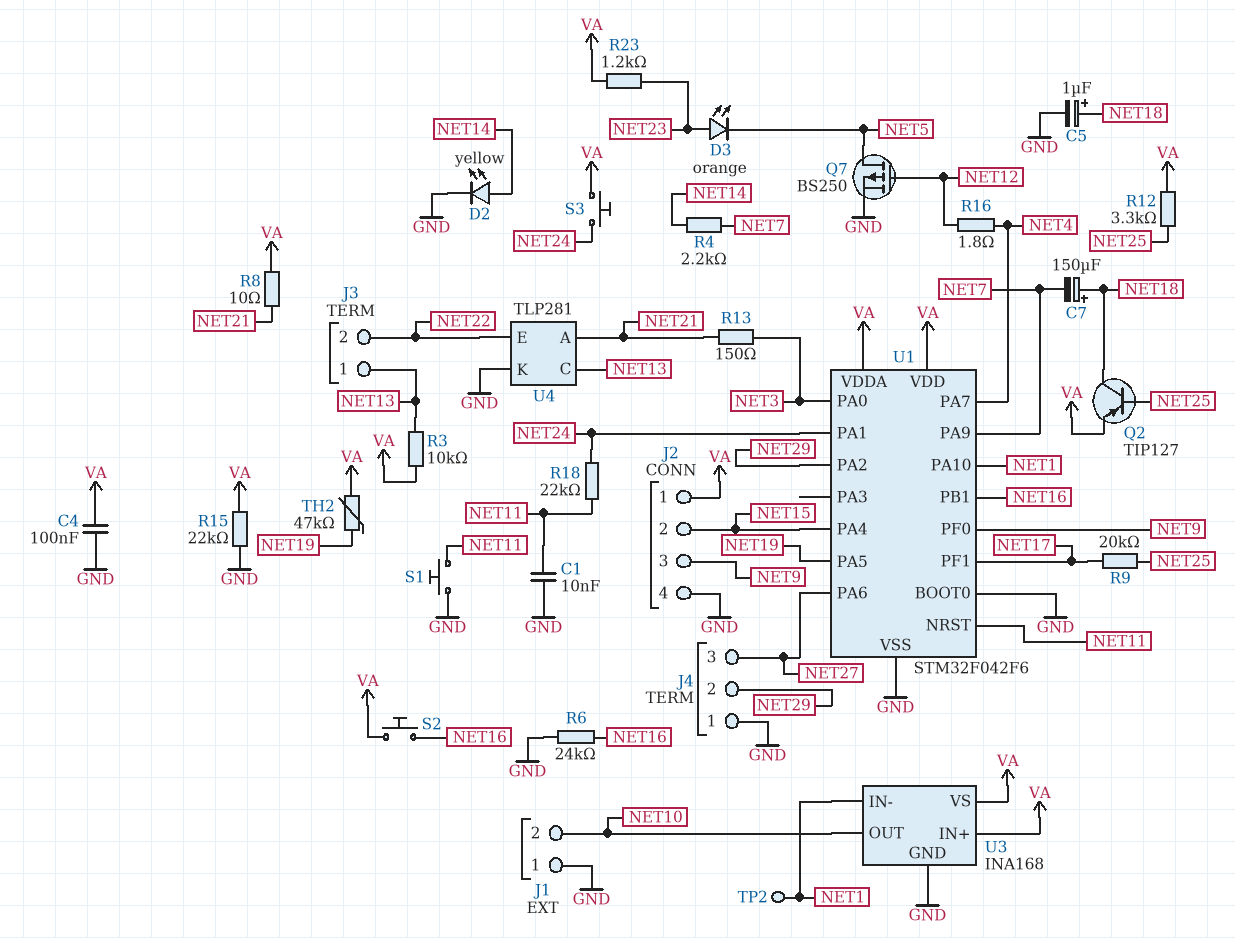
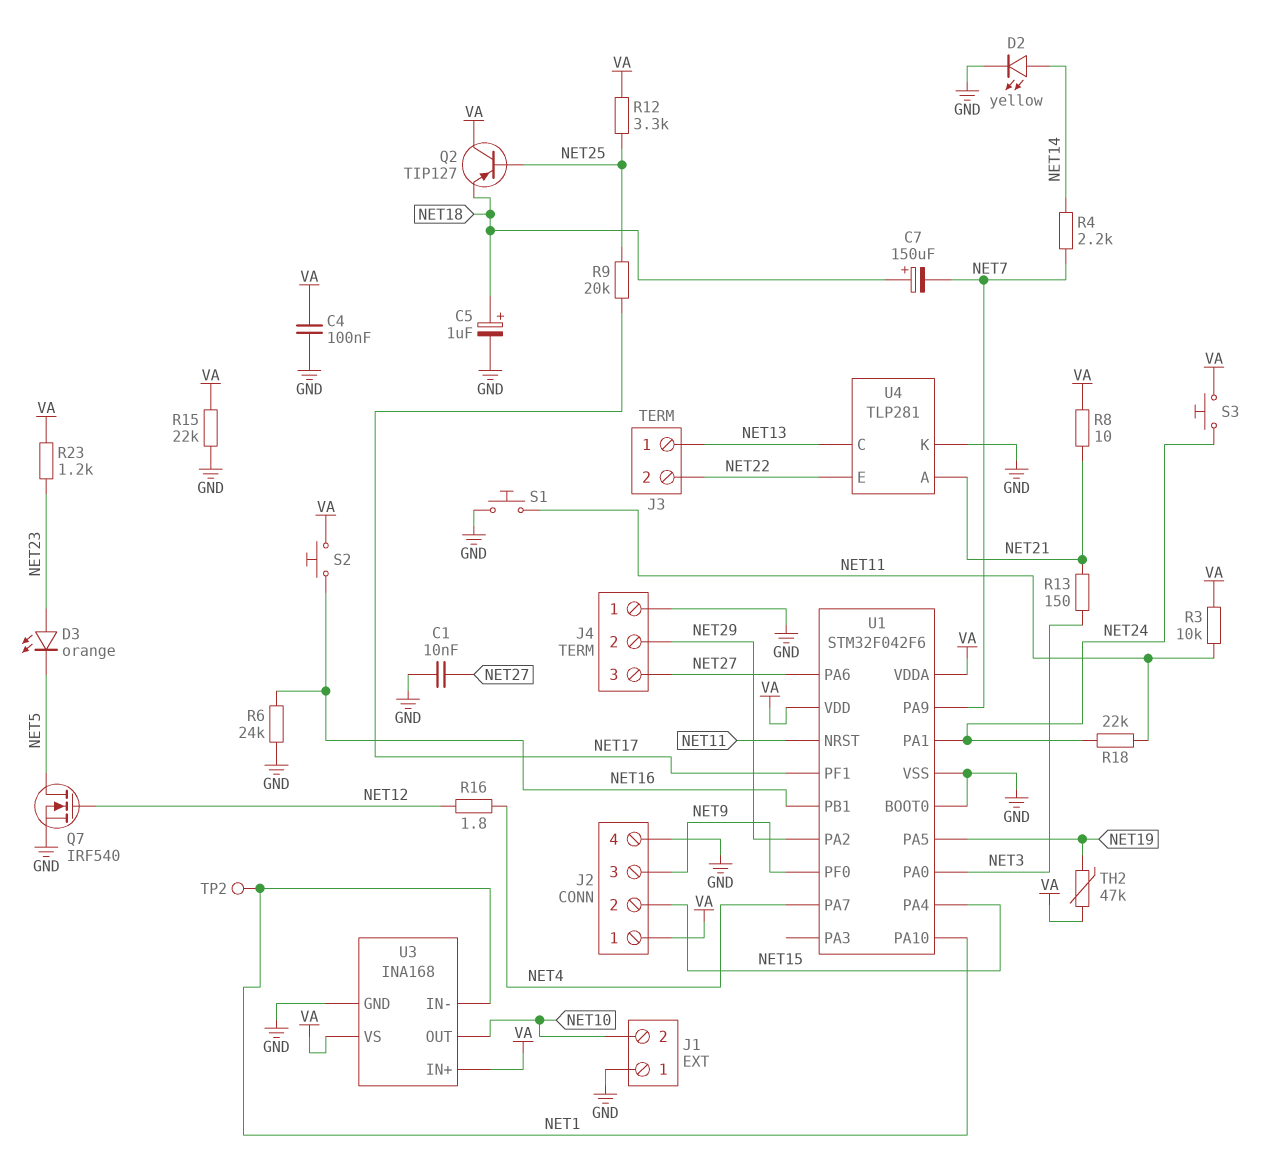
C1: 10nF (GND, NET11) -> 10nF (GND, NET27)
Q2: PNP TIP127 (B NET25, C NET18, E VA) -> PNP TIP127 (B NET25, C VA, E NET18)
Q7: PMOS BS250 (G NET12, D NET5, S GND) -> NMOS IRF540 (G NET12, D NET5, S GND)
R3: 10k (NET13, VA) -> 10k (NET11, VA)

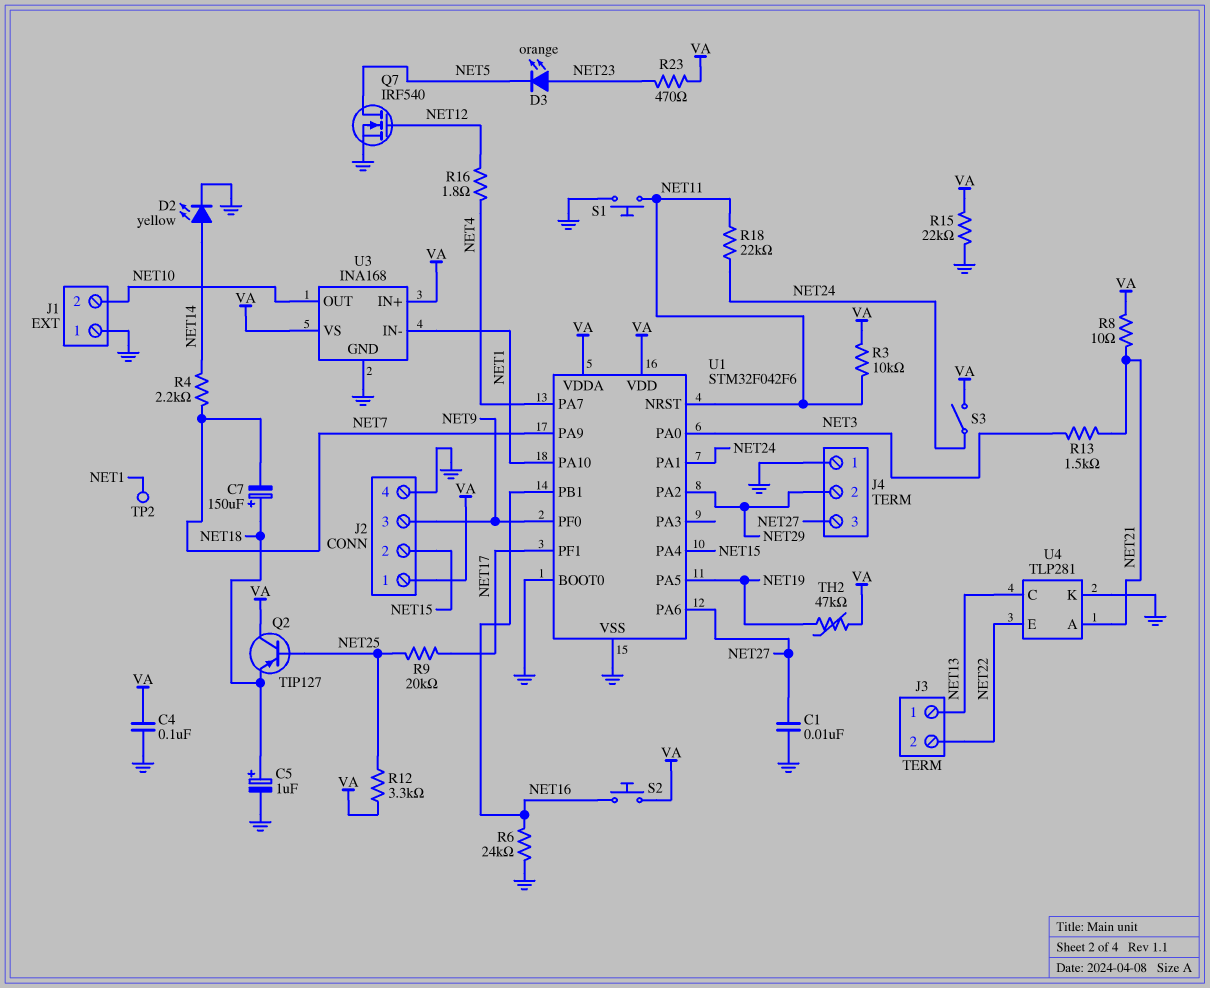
R13: 150 (NET3, NET21) -> 1.5k (NET3, NET21)
R23: 1.2k (NET23, VA) -> 470 (NET23, VA)
S3: button (NET24, VA) -> switch (NET24, VA)

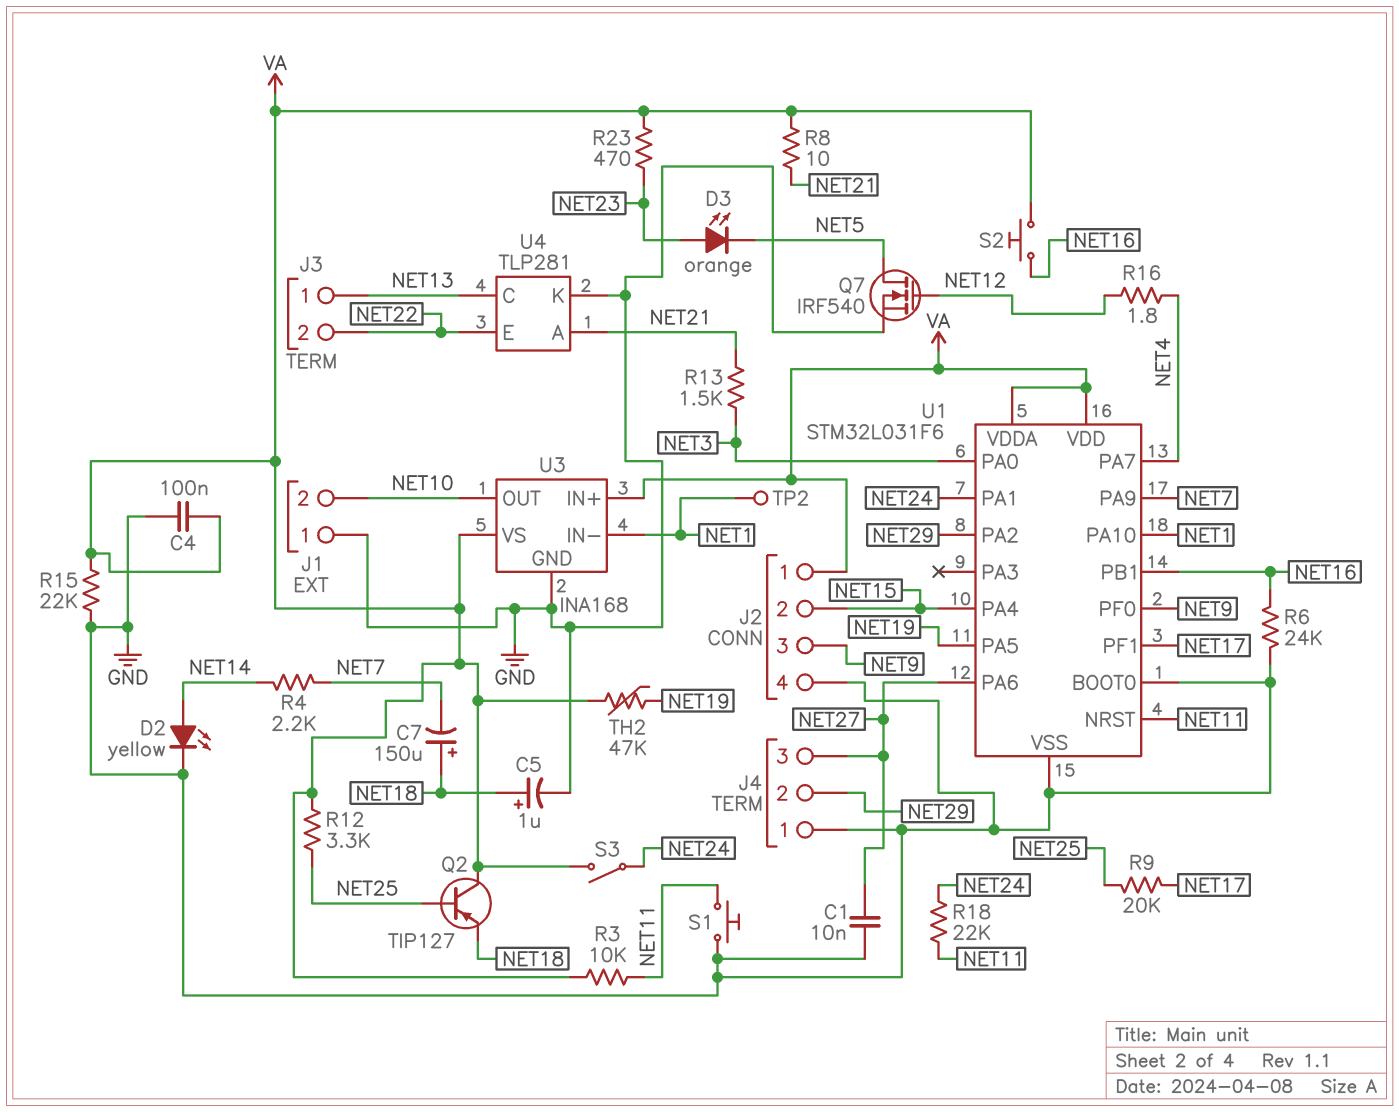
U1: STM32F042F6 -> STM32L031F6

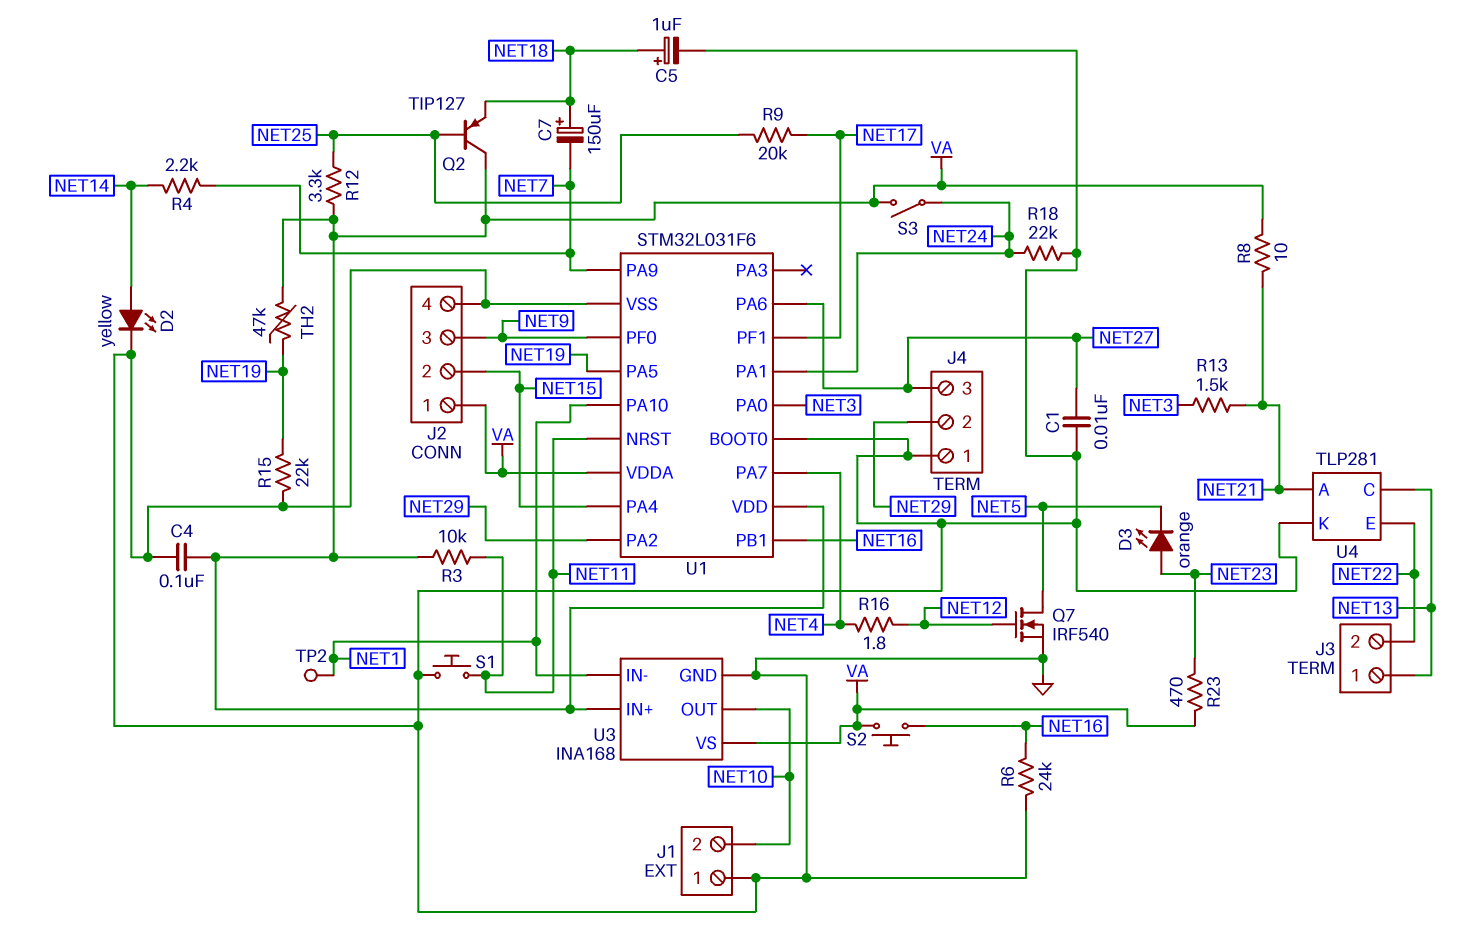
R15: 22k (GND, VA) -> 22k (GND, NET19)
R18: 22k (NET11, NET24) -> 22k (GND, NET24)

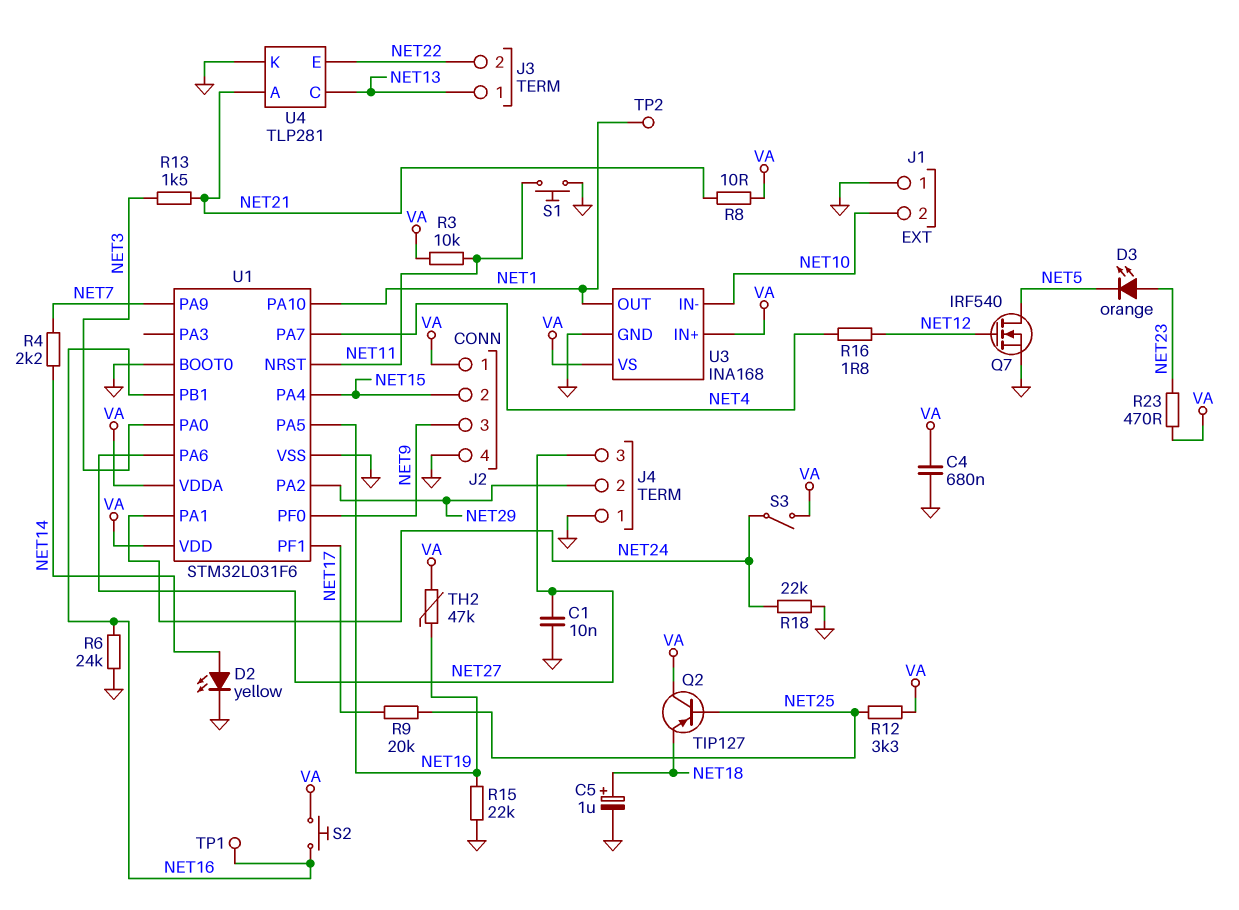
C4: 100nF (GND, VA) -> 680nF (GND, VA)
C7: 150uF (plus NET18, minus NET7) -> none
TP1: none -> test point (NET16)
U3 pin IN-: NET1 -> NET10
U3 pin OUT: NET10 -> NET1

